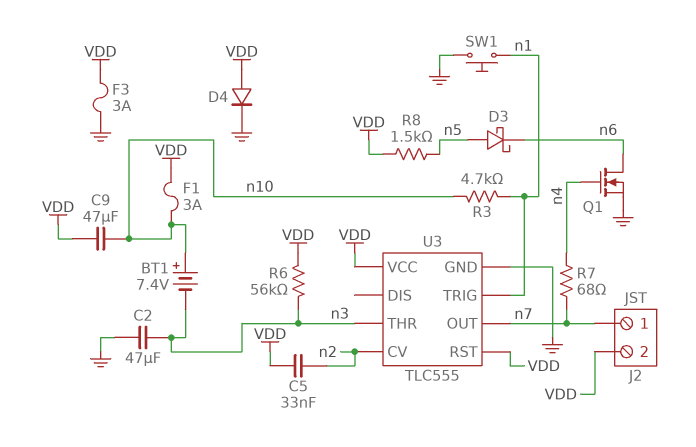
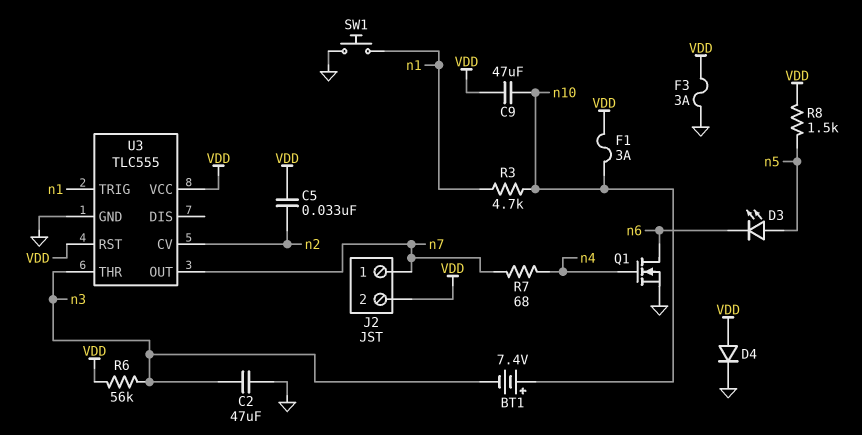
D3: schottky (A n5, K n6) -> LED (A n5, K n6)

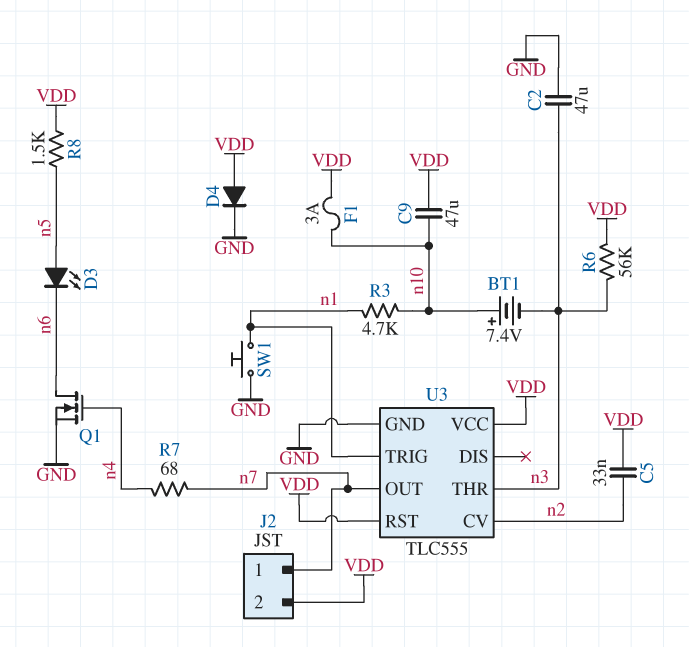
F3: 3A (GND, VDD) -> none

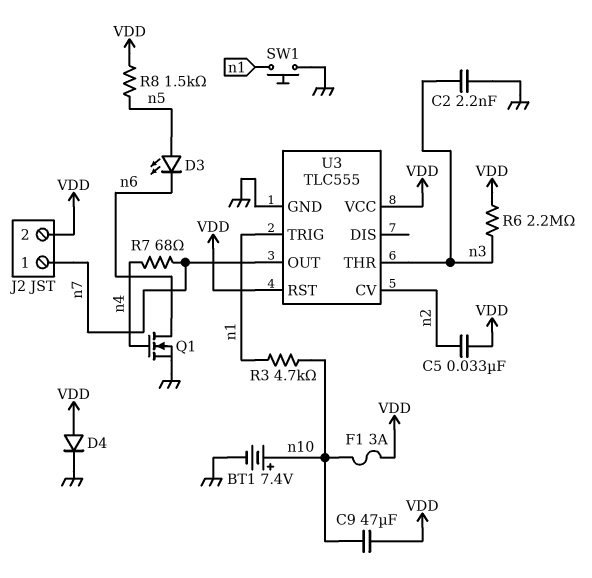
BT1: 7.4V (plus n10, minus n3) -> 7.4V (plus n10, minus GND)
C2: 47uF (GND, n3) -> 2.2nF (GND, n3)
R6: 56k (VDD, n3) -> 2.2M (VDD, n3)

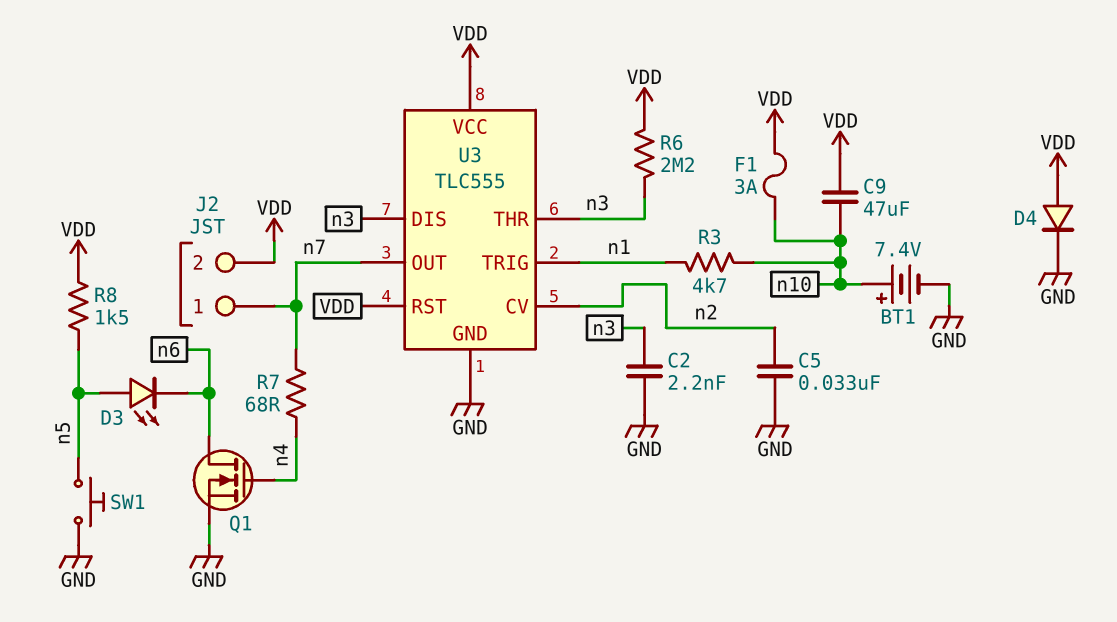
C5: 33nF (VDD, n2) -> 33nF (GND, n2)
SW1: button (GND, n1) -> button (GND, n5)
U3 pin DIS: none -> n3

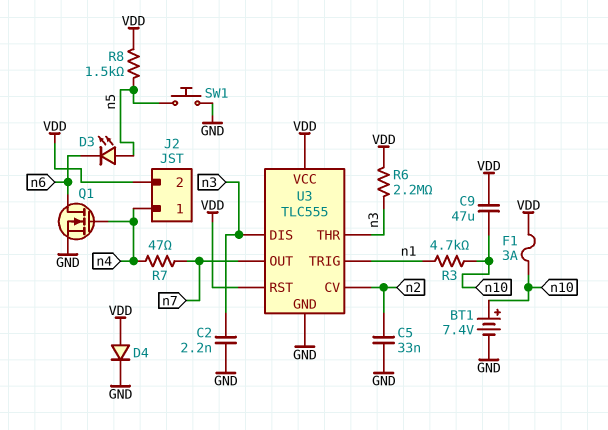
J2 pin 1: n7 -> n4
R7: 68 (n4, n7) -> 47 (n4, n7)

